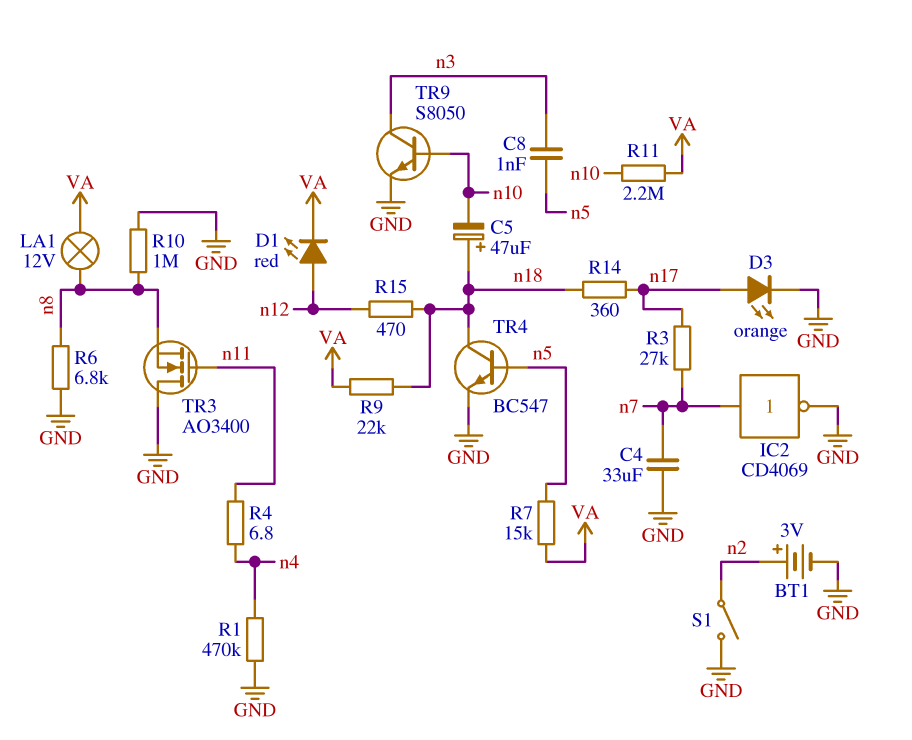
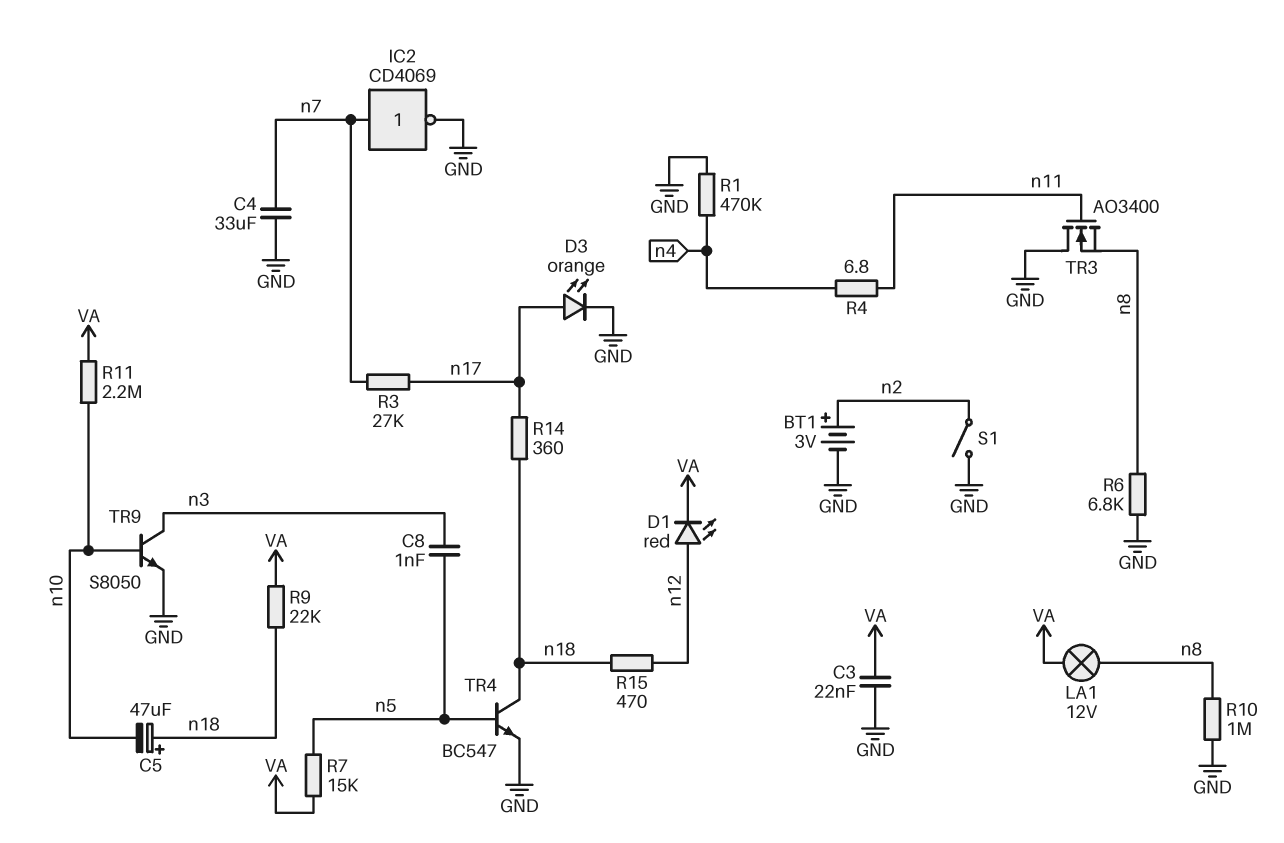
C3: none -> 22nF (GND, VA)

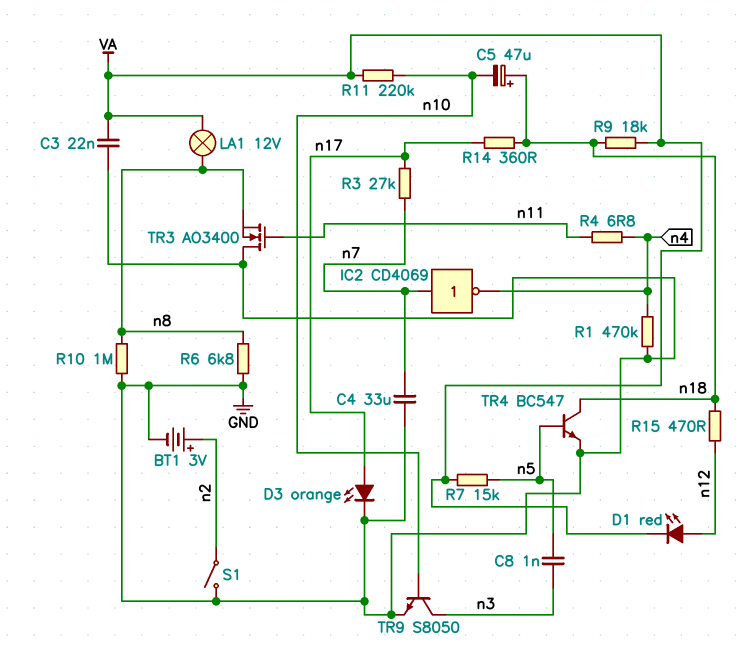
IC2: NOT CD4069 (in n7, out GND) -> NOT CD4069 (in n7, out n4)
R9: 22k (VA, n18) -> 18k (VA, n18)
R11: 2.2M (VA, n10) -> 220k (VA, n10)

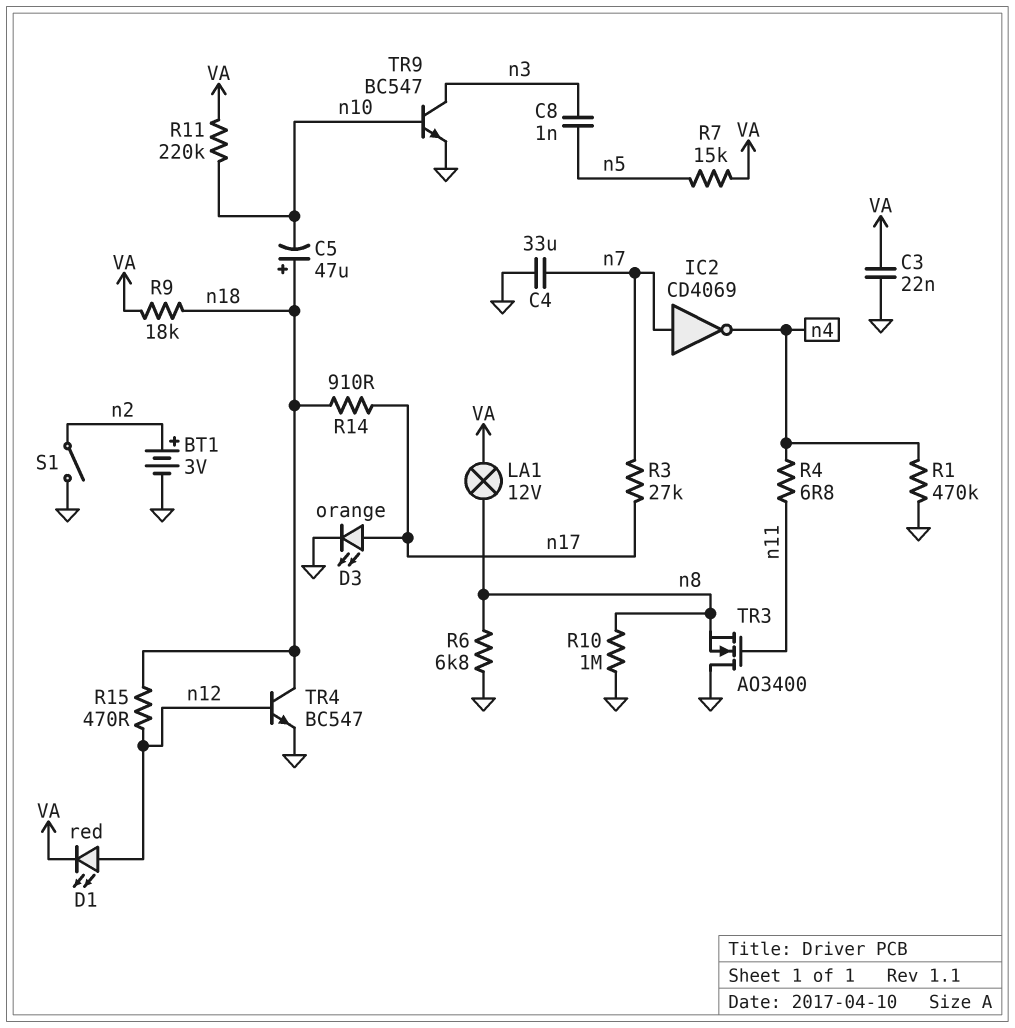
R14: 360 (n17, n18) -> 910 (n17, n18)
TR4: NPN BC547 (B n5, C n18, E GND) -> NPN BC547 (B n12, C n18, E GND)
TR9: NPN S8050 (B n10, C n3, E GND) -> NPN BC547 (B n10, C n3, E GND)

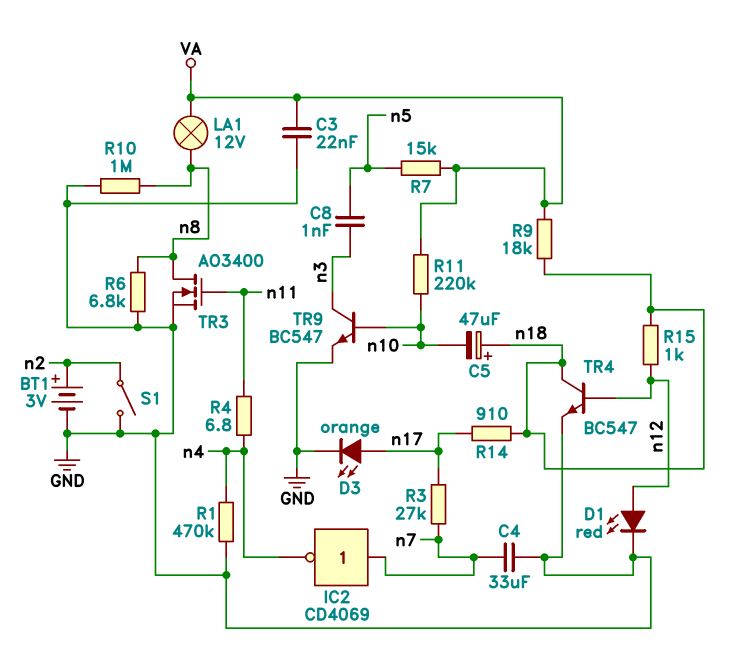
D1: LED red (A n12, K VA) -> LED red (A n12, K GND)
R15: 470 (n12, n18) -> 1k (n12, n18)
TR3: NMOS AO3400 (G n11, D GND, S n8) -> NMOS AO3400 (G n11, D n8, S GND)

